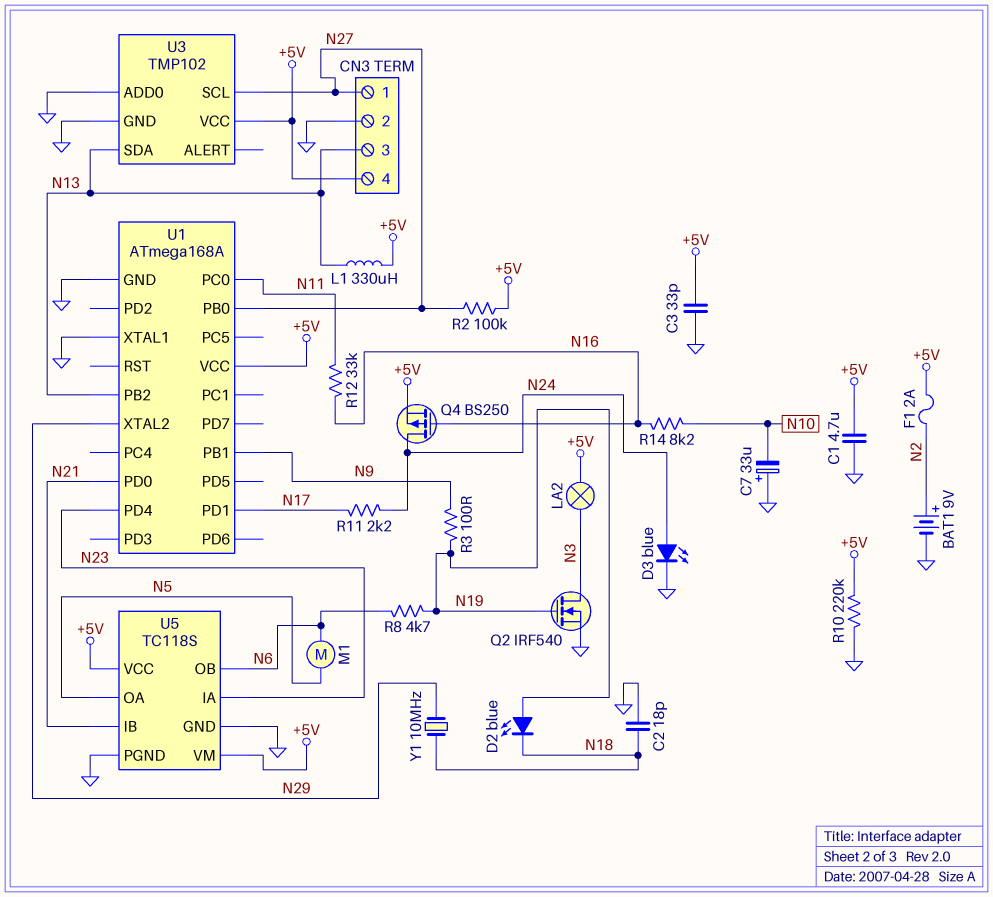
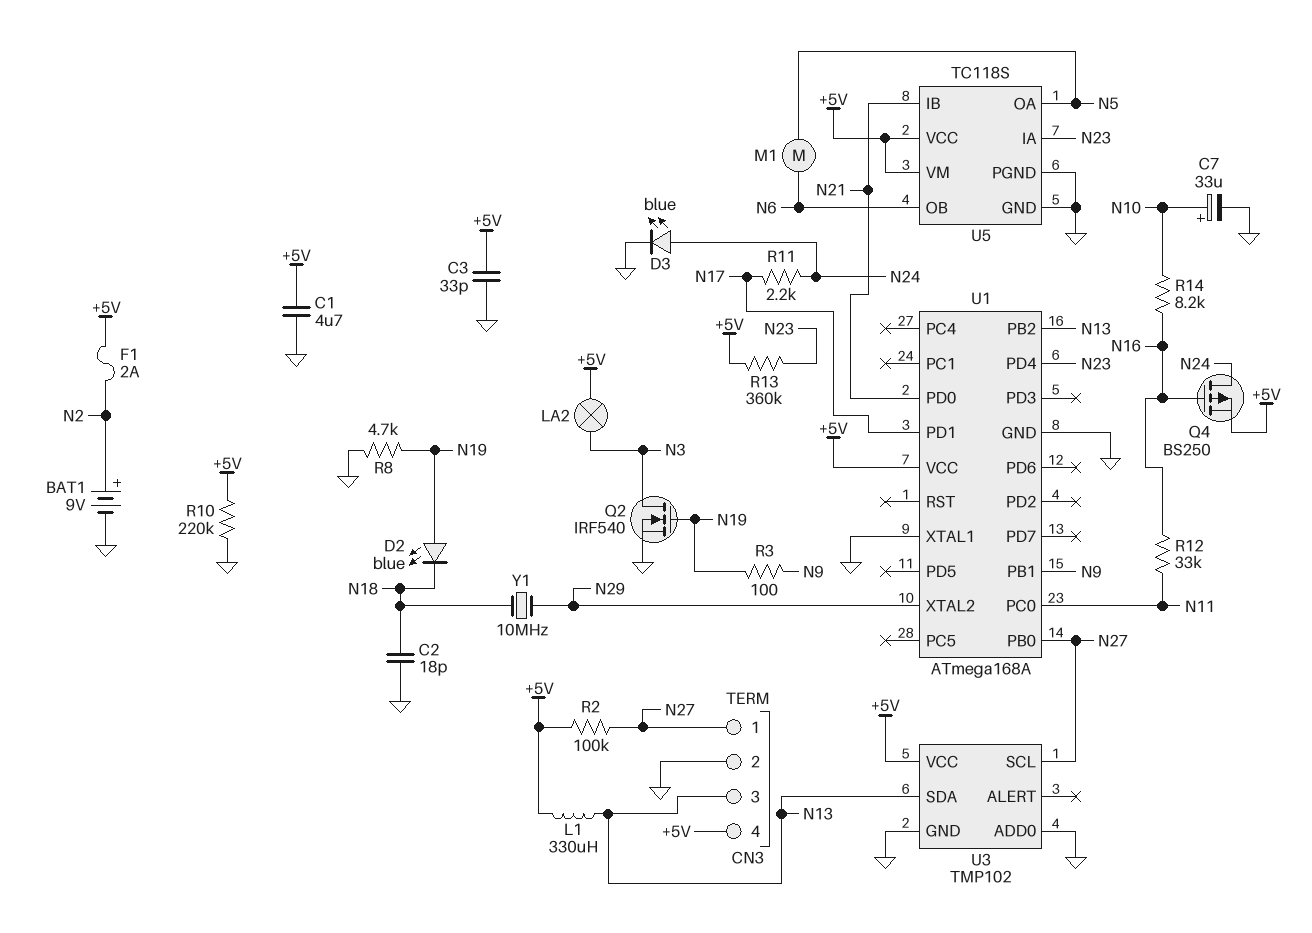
C7: 33uF (plus GND, minus N10) -> 33uF (plus N10, minus GND)
R8: 4.7k (N6, N19) -> 4.7k (GND, N19)
R13: none -> 360k (+5V, N23)

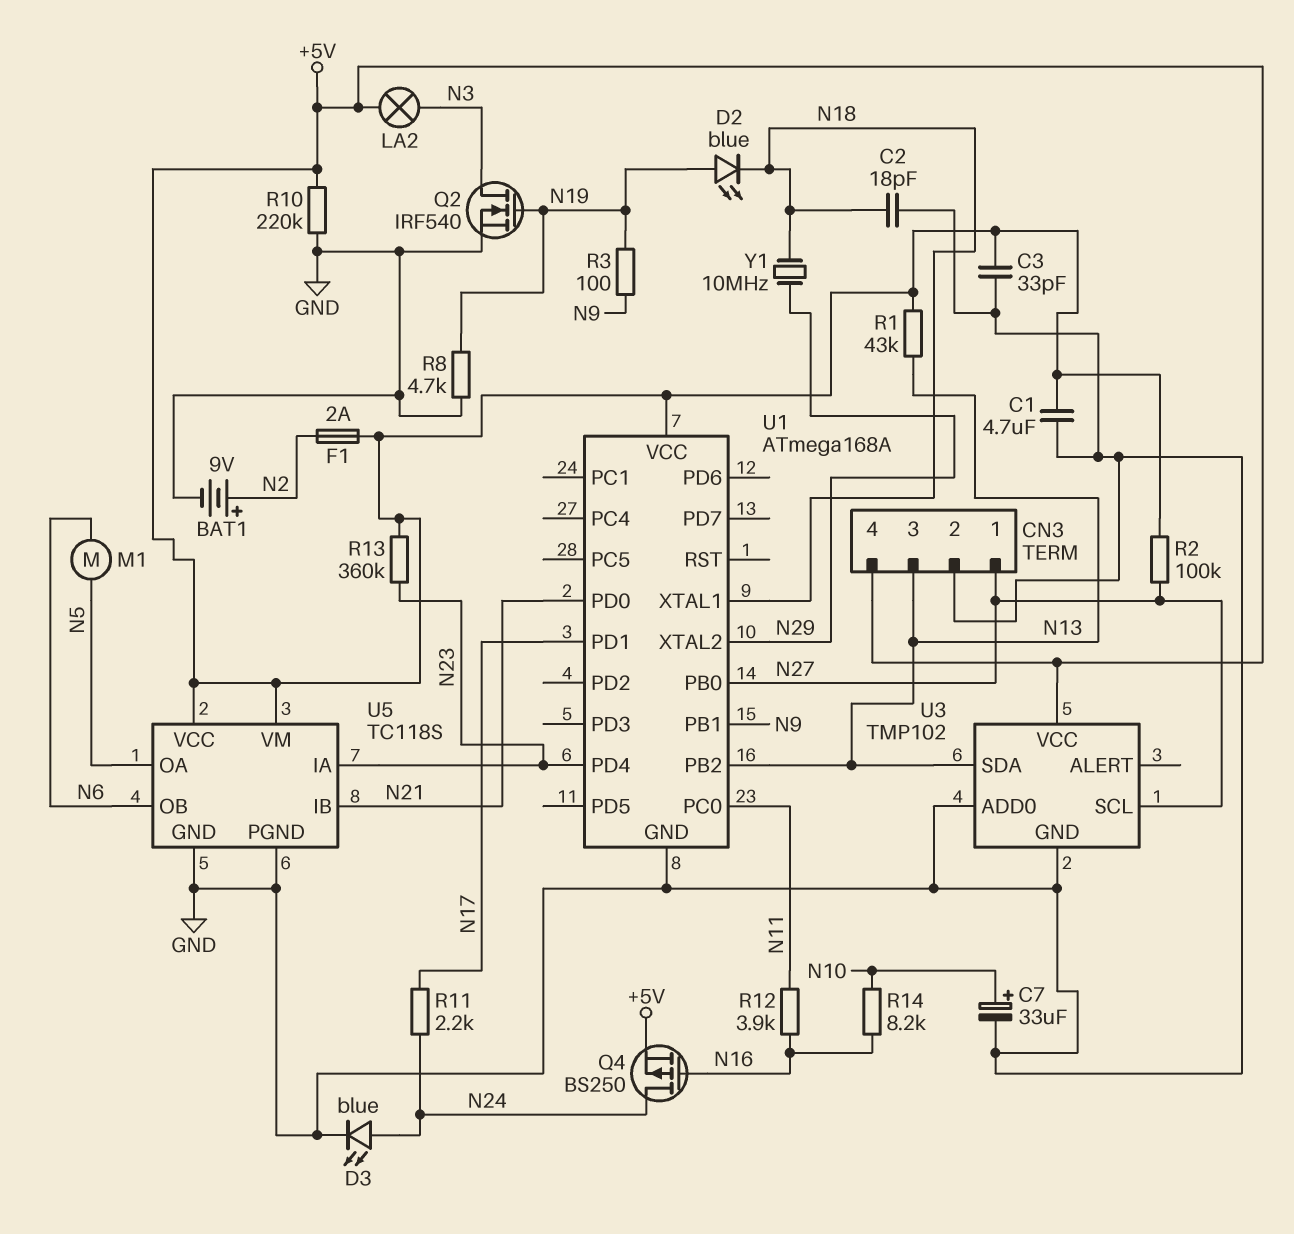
L1: 330uH (+5V, N13) -> none
R1: none -> 43k (+5V, N13)
R12: 33k (N11, N16) -> 3.9k (N11, N16)
U1 pin XTAL1: GND -> N18

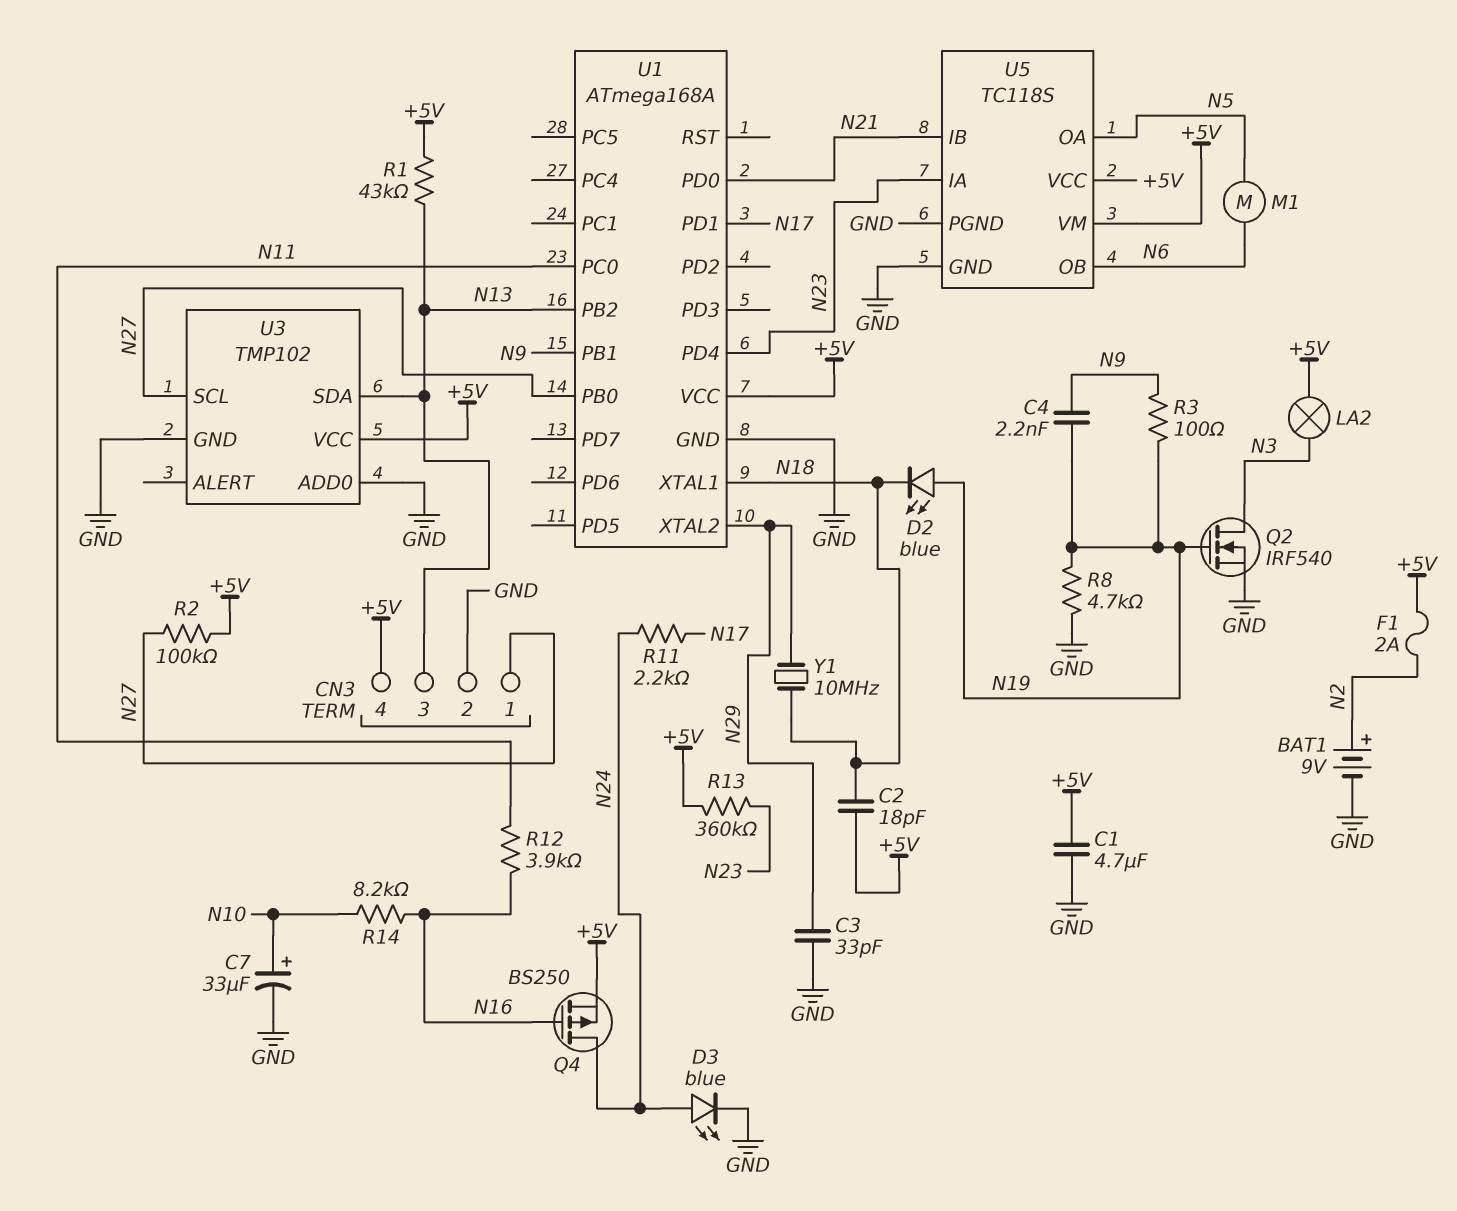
C2: 18pF (GND, N18) -> 18pF (+5V, N18)
C3: 33pF (+5V, GND) -> 33pF (GND, N29)
C4: none -> 2.2nF (N9, N19)
R10: 220k (+5V, GND) -> none

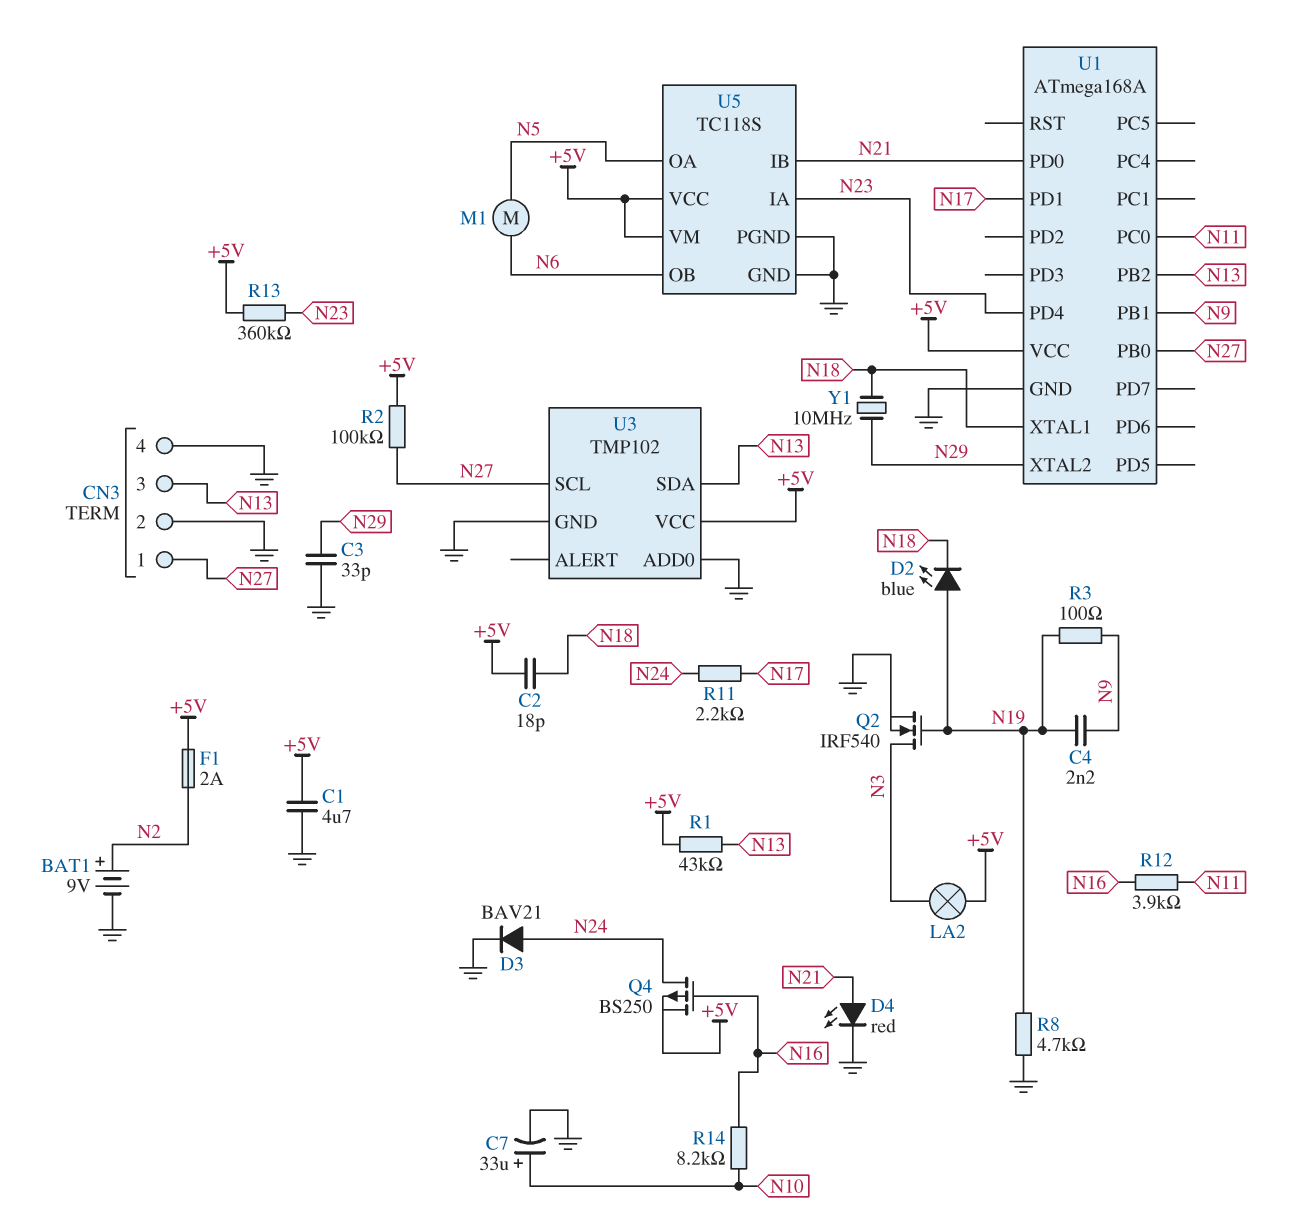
CN3 pin 4: +5V -> GND
D3: LED blue (A N24, K GND) -> diode BAV21 (A N24, K GND)
D4: none -> LED red (A N21, K GND)

